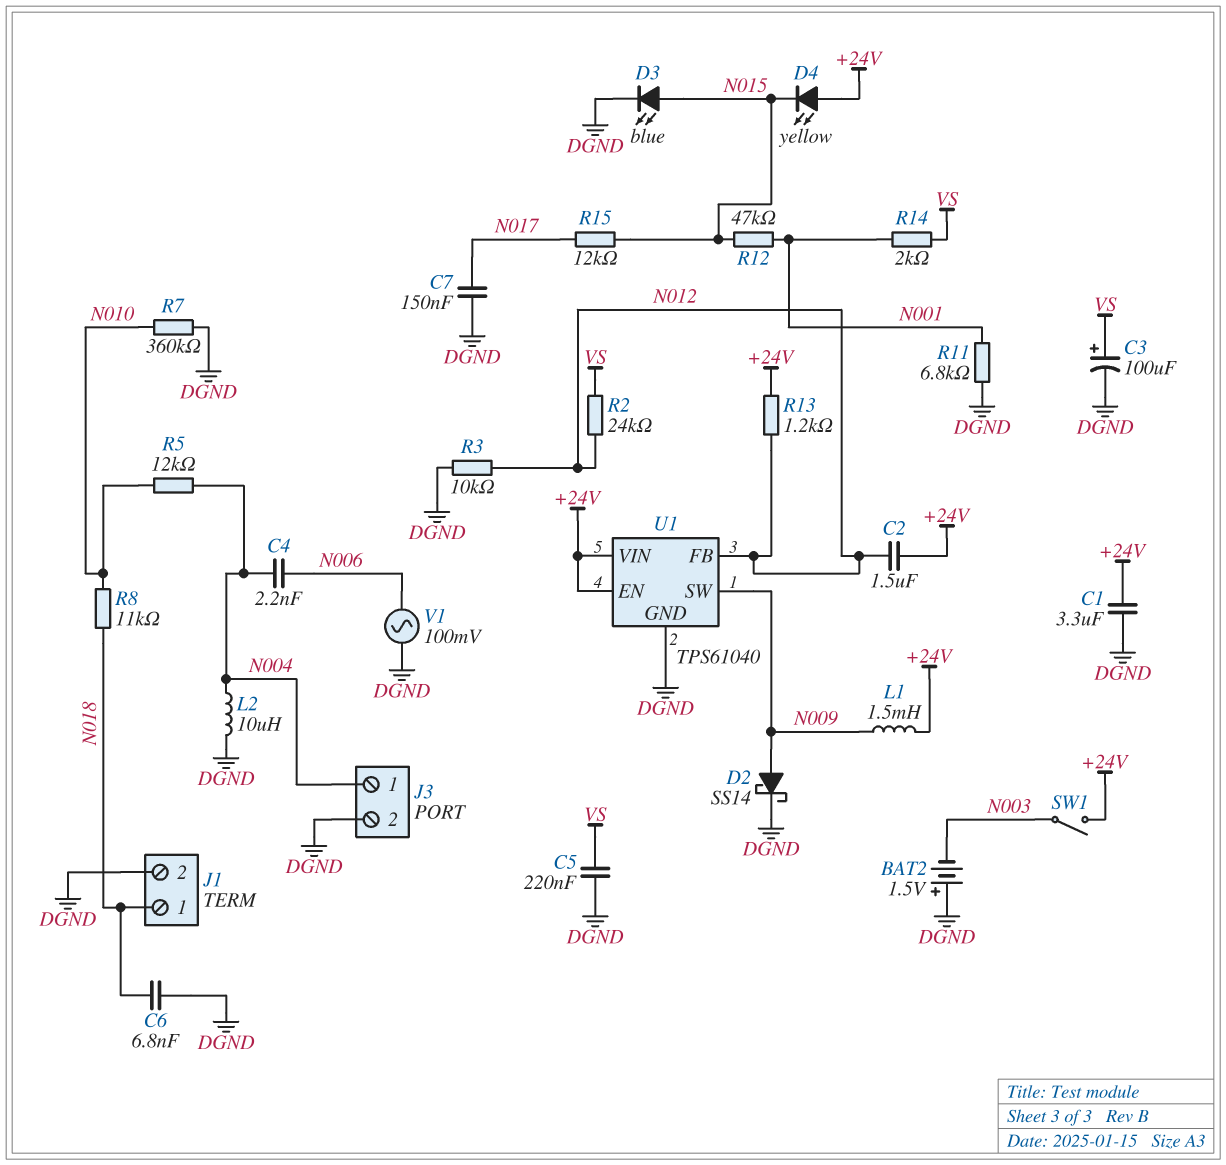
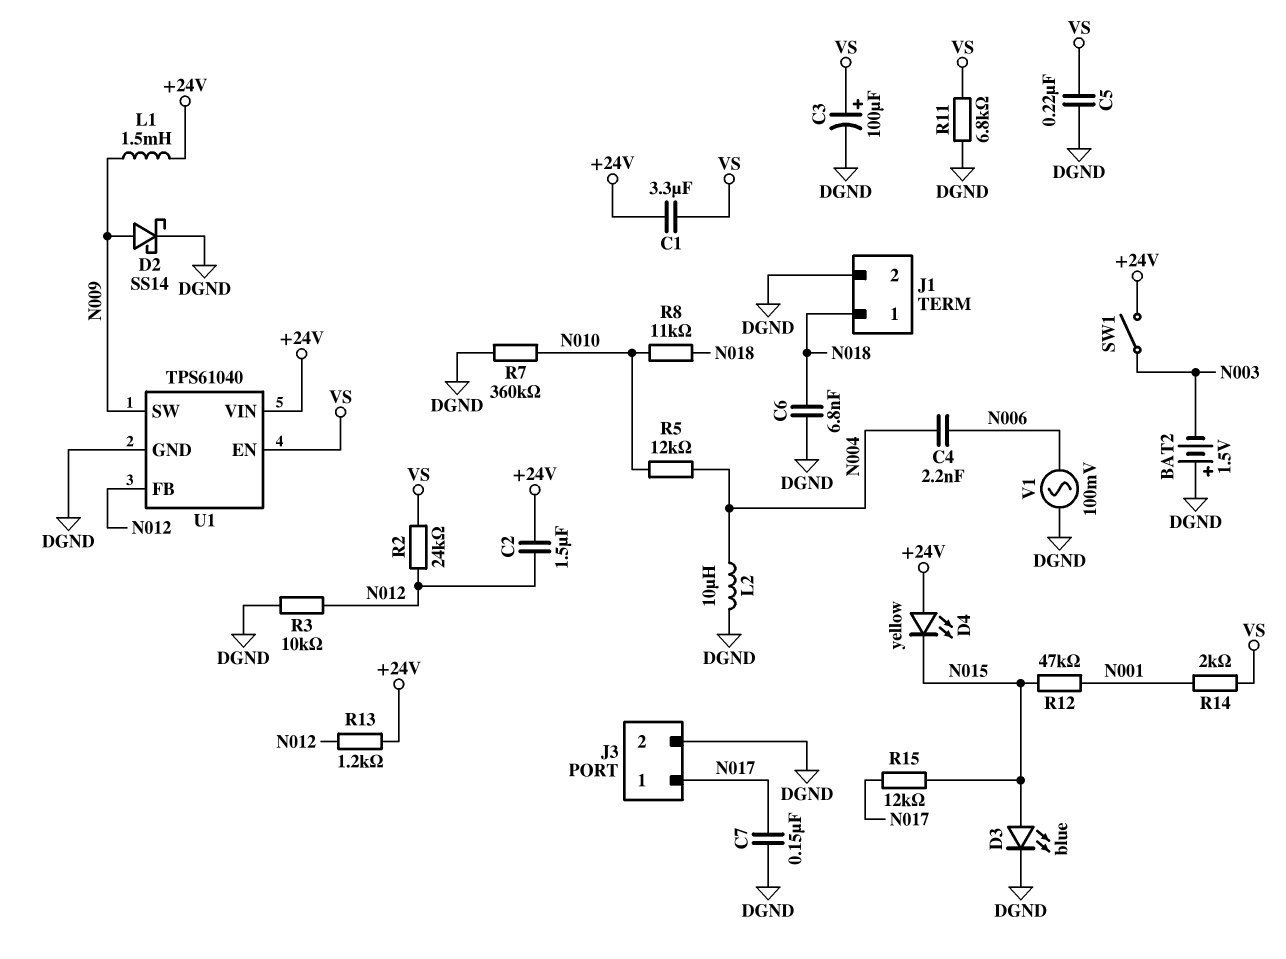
C1: 3.3uF (+24V, DGND) -> 3.3uF (+24V, VS)
J3 pin 1: N004 -> N017
R11: 6.8k (DGND, N001) -> 6.8k (DGND, VS)
U1 pin EN: +24V -> VS

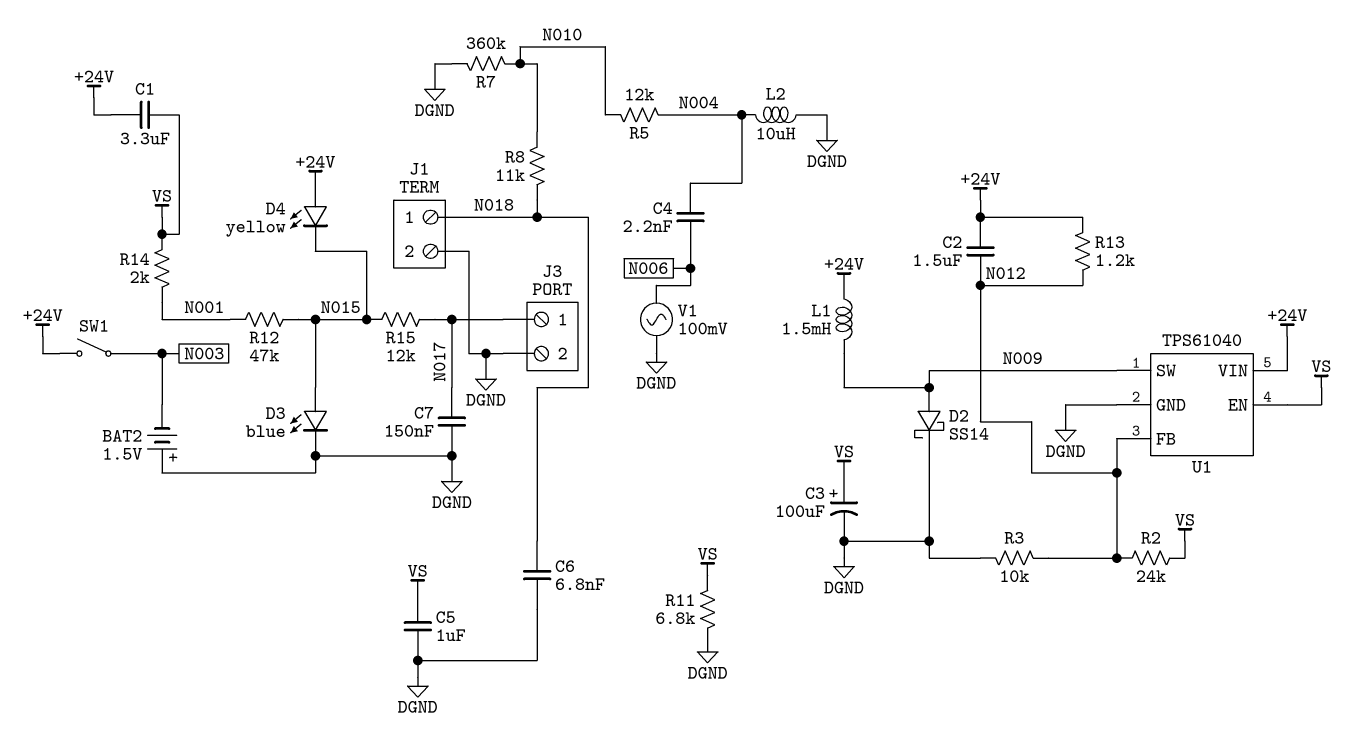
C5: 220nF (DGND, VS) -> 1uF (DGND, VS)

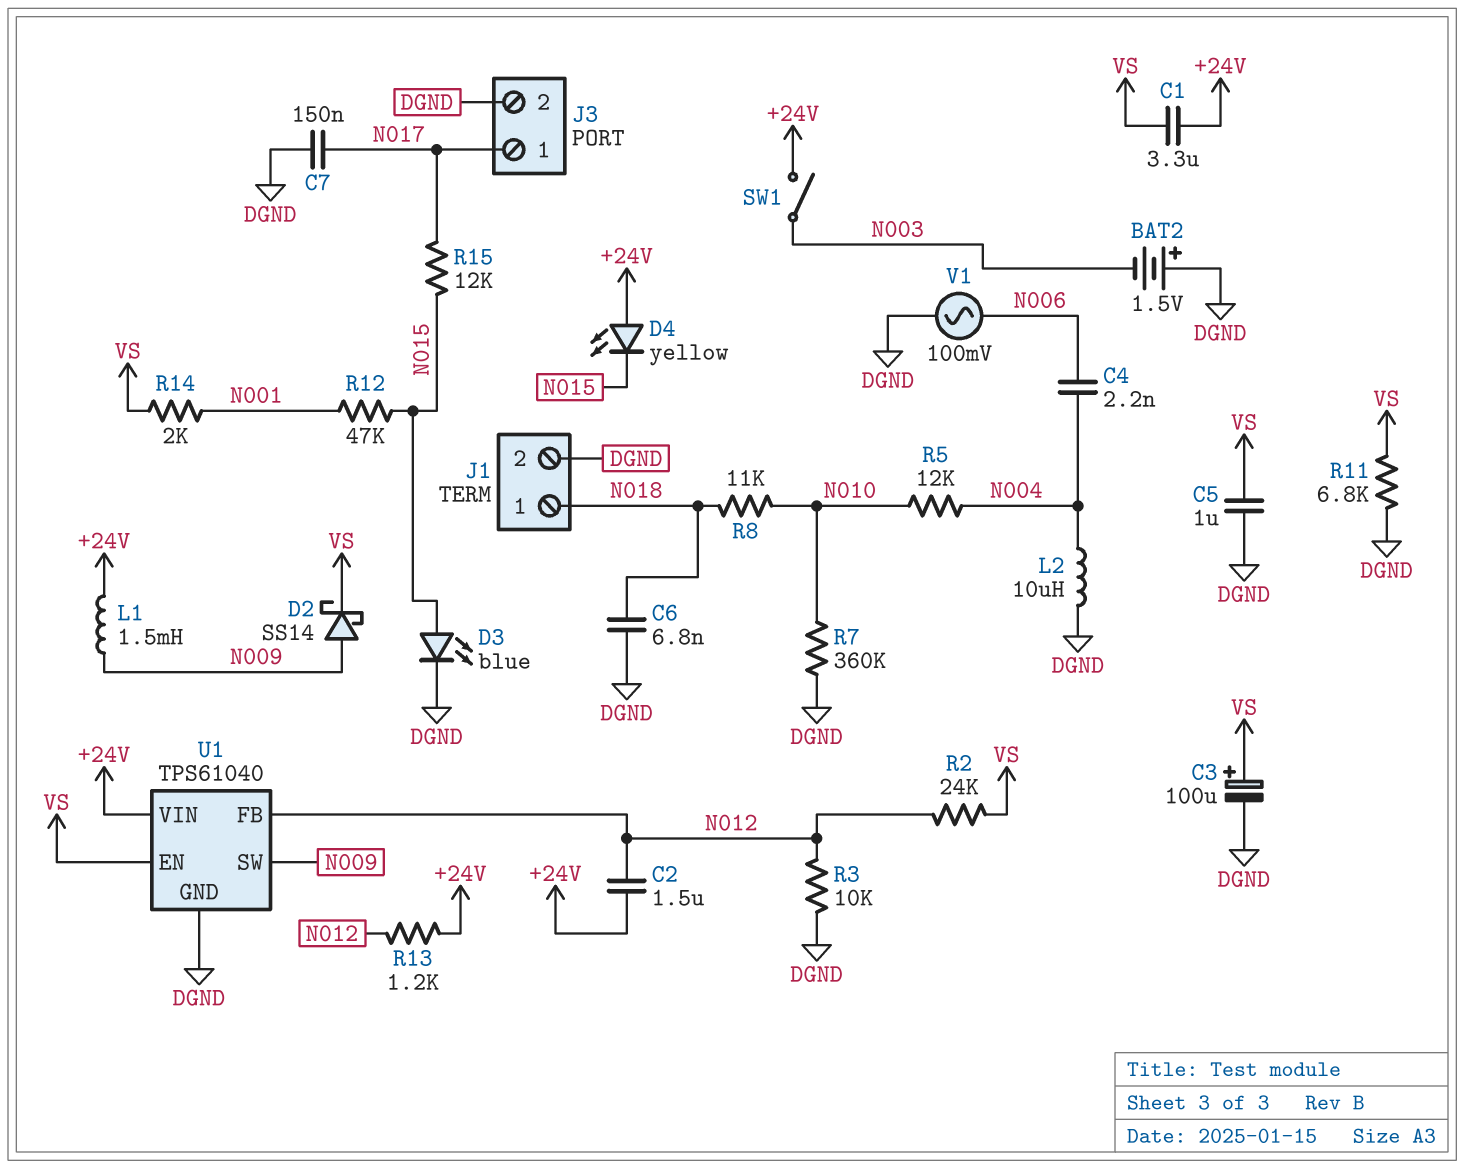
D2: schottky SS14 (A N009, K DGND) -> schottky SS14 (A N009, K VS)

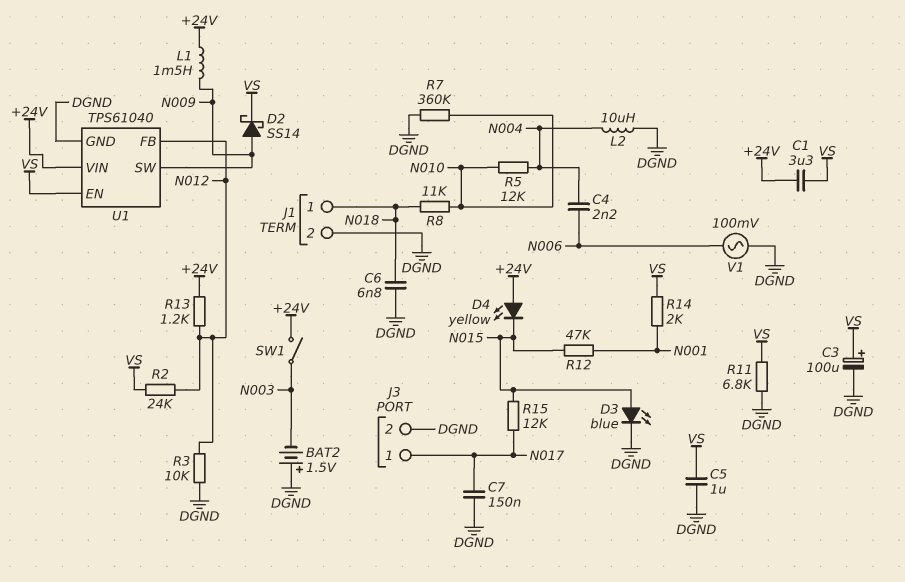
C2: 1.5uF (+24V, N012) -> none

